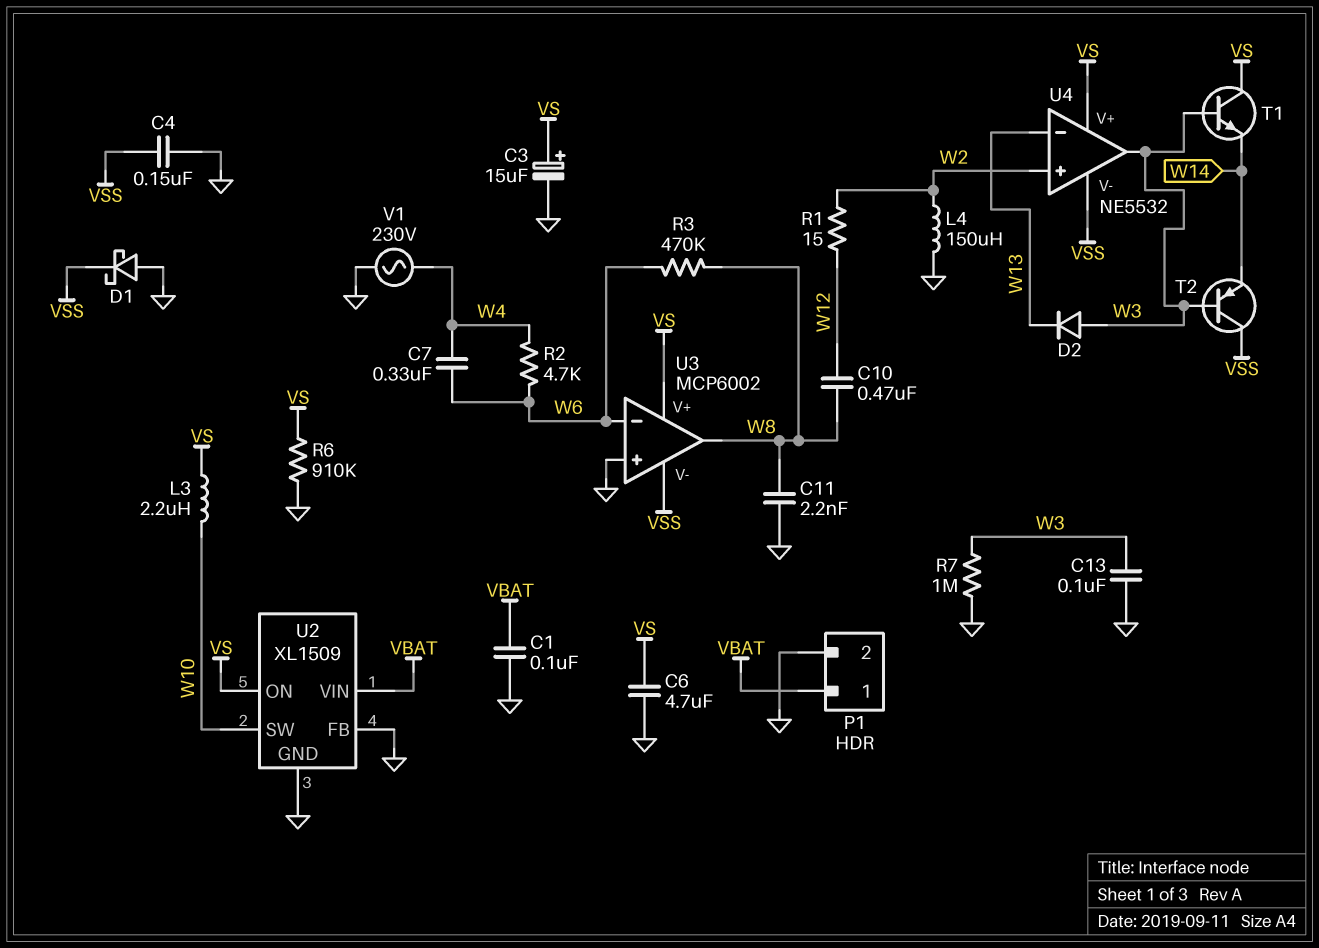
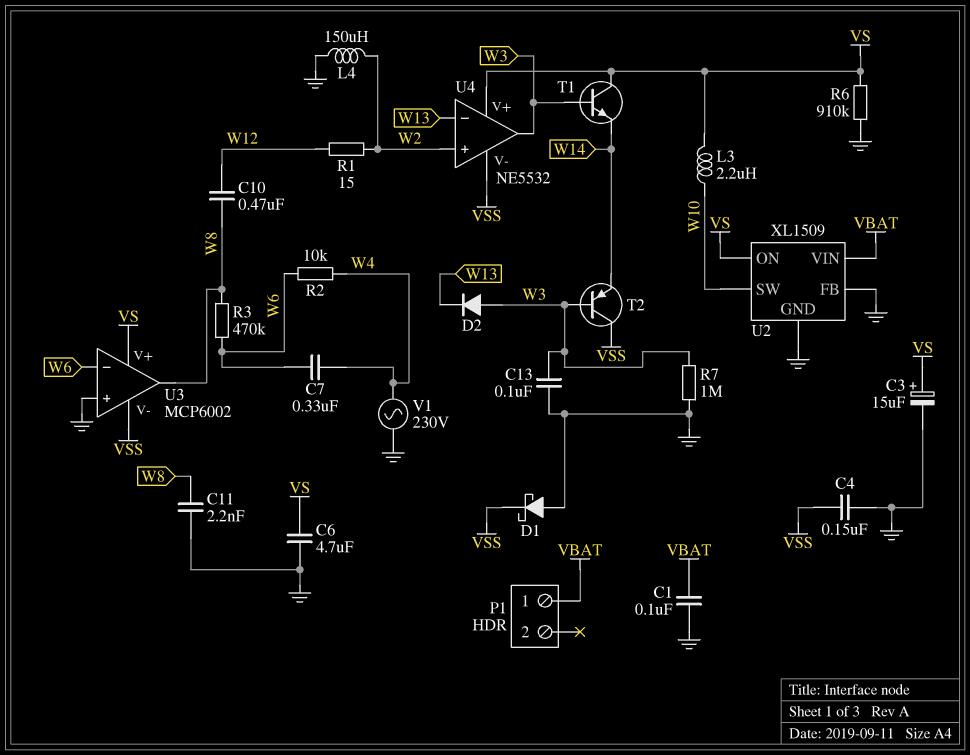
P1 pin 2: GND -> none
R2: 4.7k (W4, W6) -> 10k (W4, W6)

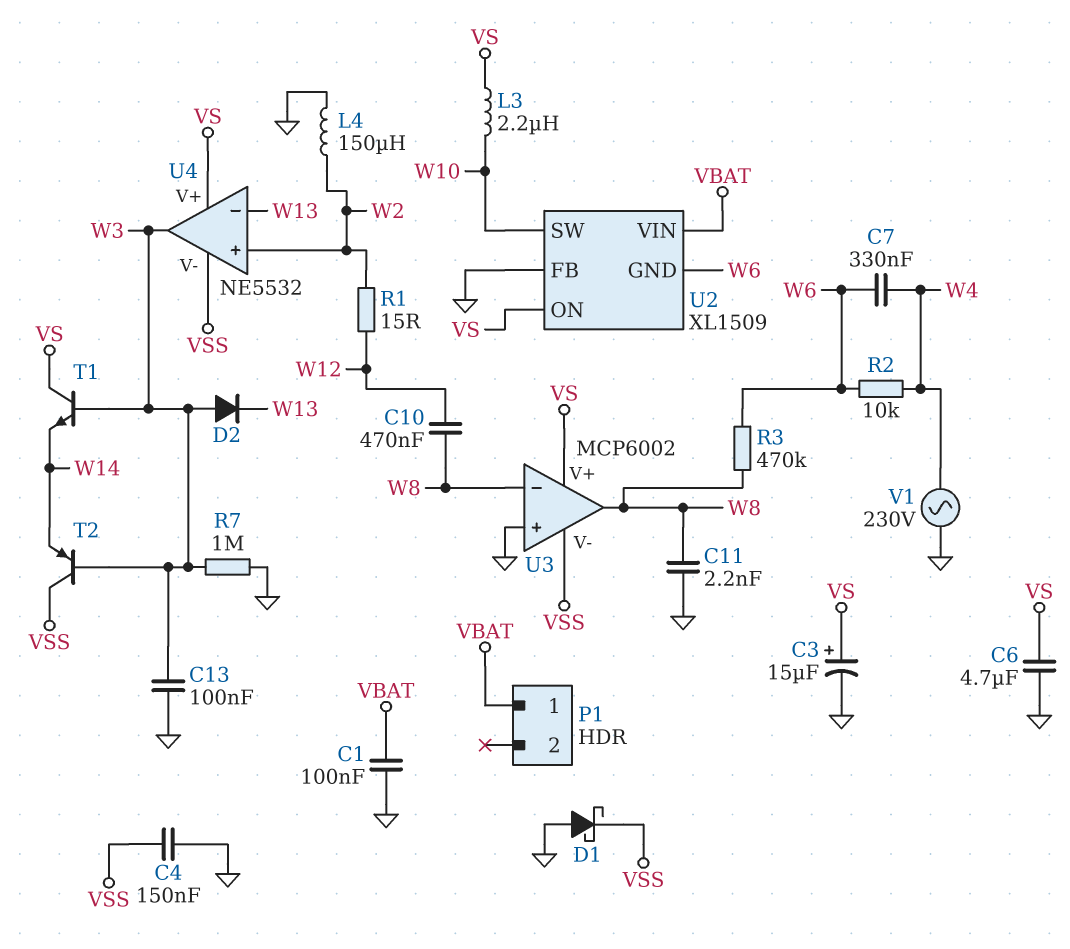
R6: 910k (GND, VS) -> none
U2 pin GND: GND -> W6
U3 pin in-: W6 -> W8

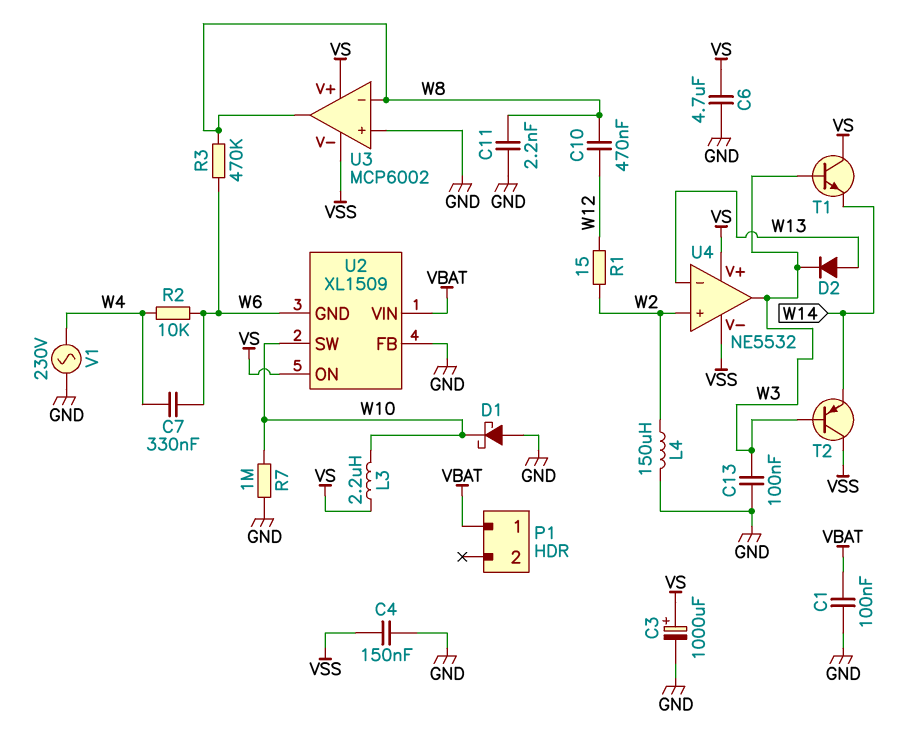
C3: 15uF (plus VS, minus GND) -> 1000uF (plus VS, minus GND)
D1: schottky (A GND, K VSS) -> schottky (A GND, K W10)
D2: diode (A W3, K W13) -> diode (A W13, K W3)
R7: 1M (GND, W3) -> 1M (GND, W10)

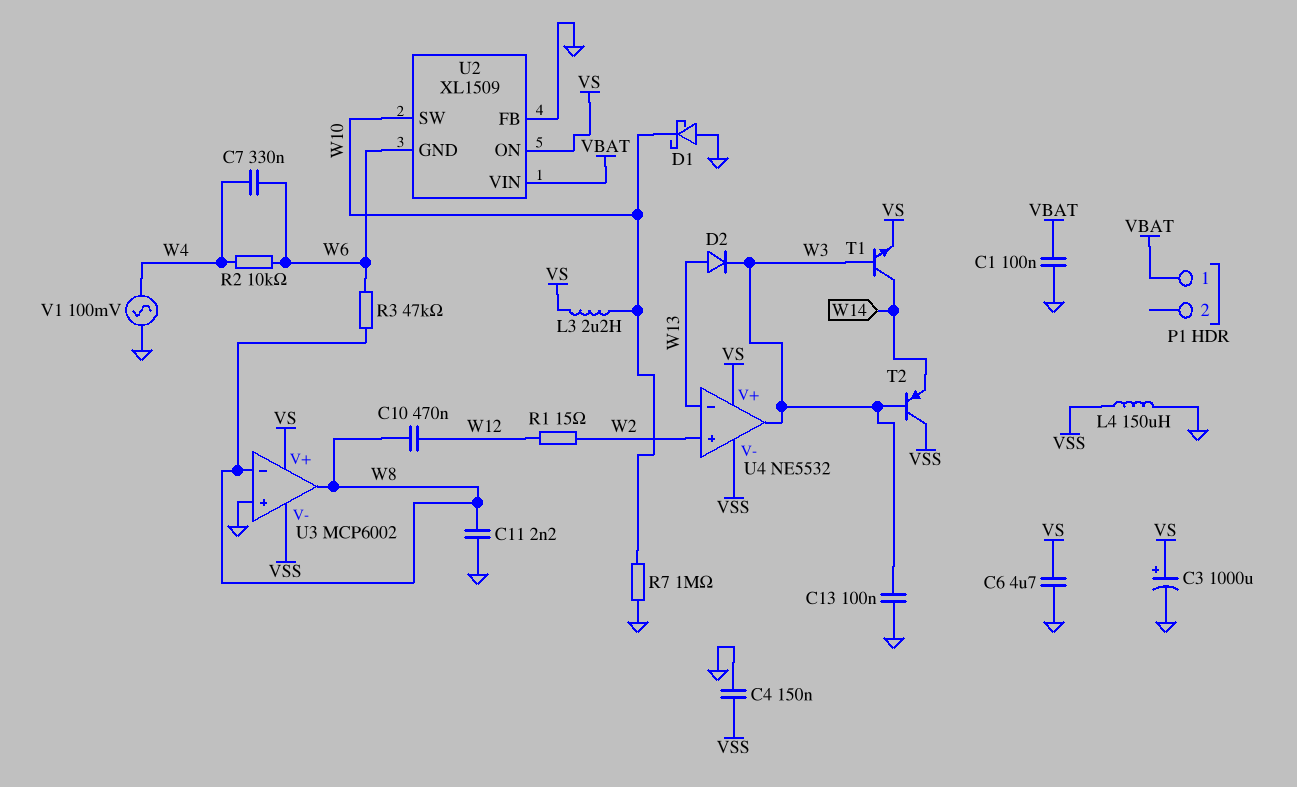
L4: 150uH (GND, W2) -> 150uH (GND, VSS)
R3: 470k (W6, W8) -> 47k (W6, W8)
T1: NPN (B W3, C VS, E W14) -> NPN (B W3, C W14, E VS)
V1: AC 230V (GND, W4) -> AC 100mV (GND, W4)

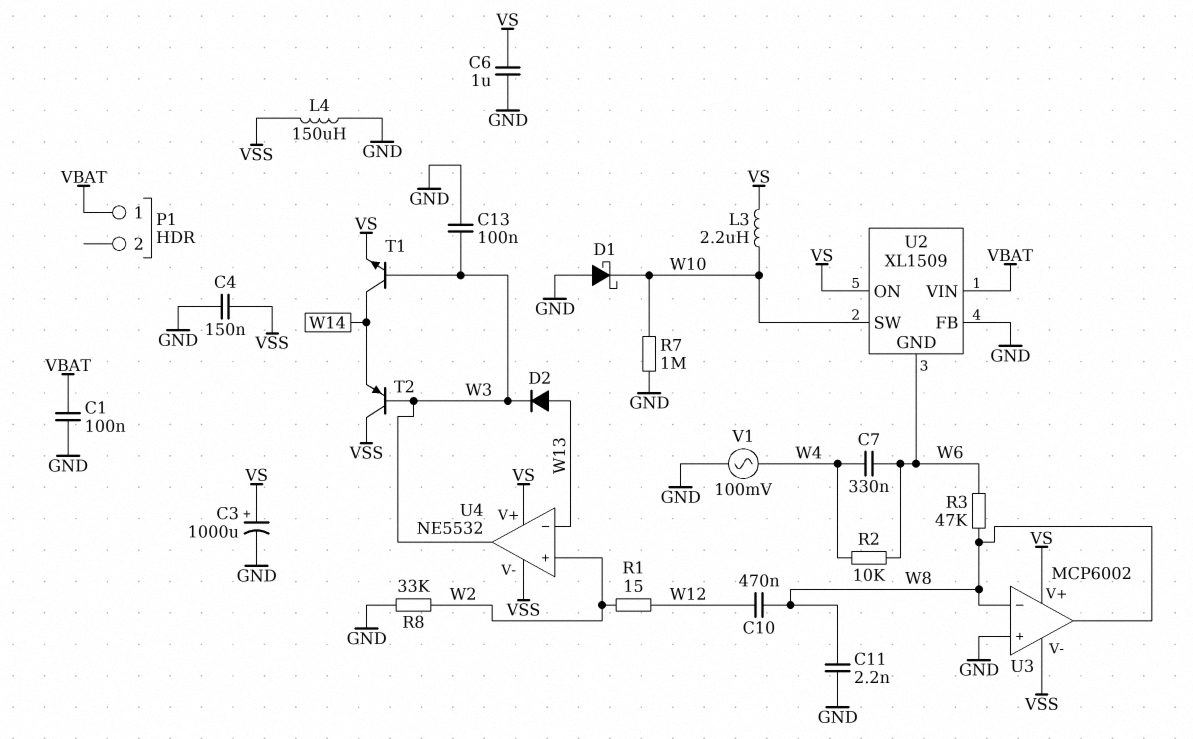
C6: 4.7uF (GND, VS) -> 1uF (GND, VS)
R8: none -> 33k (GND, W2)

